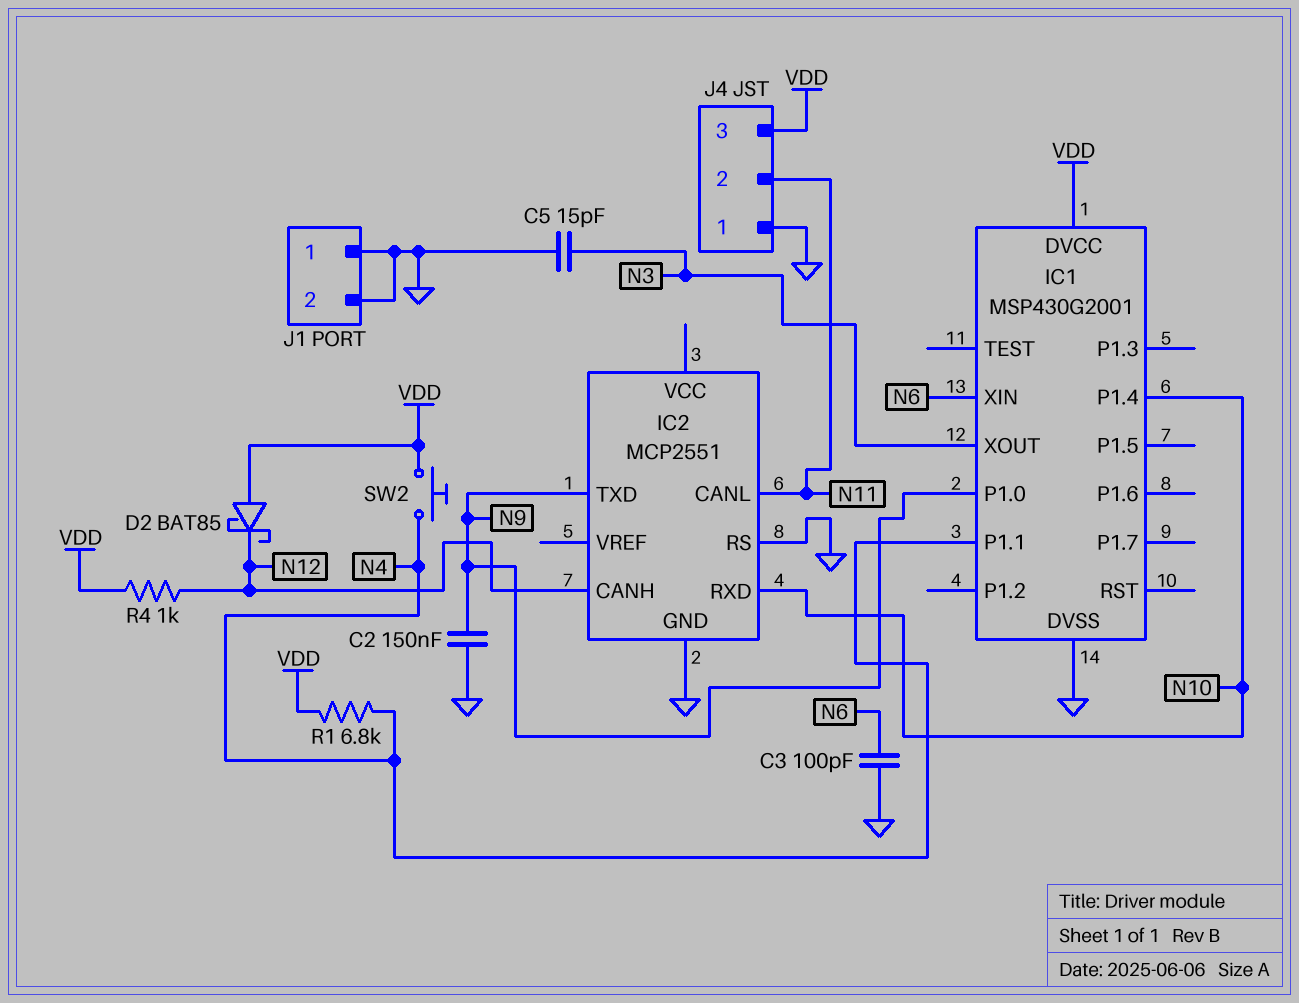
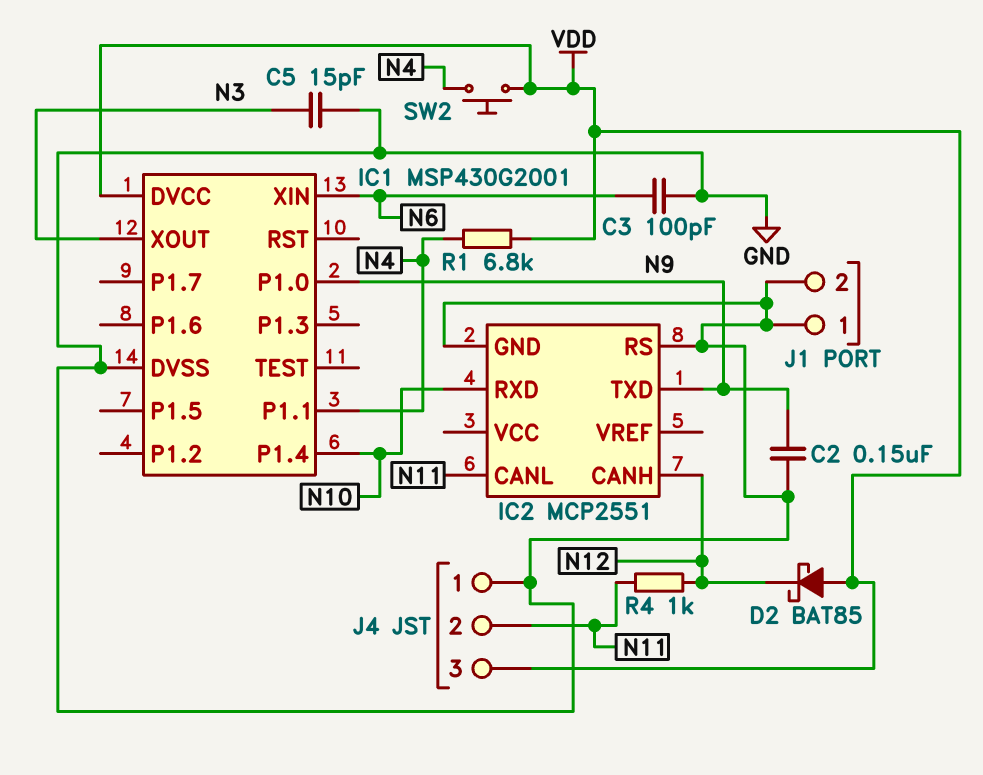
R4: 1k (N12, VDD) -> 1k (N11, N12)

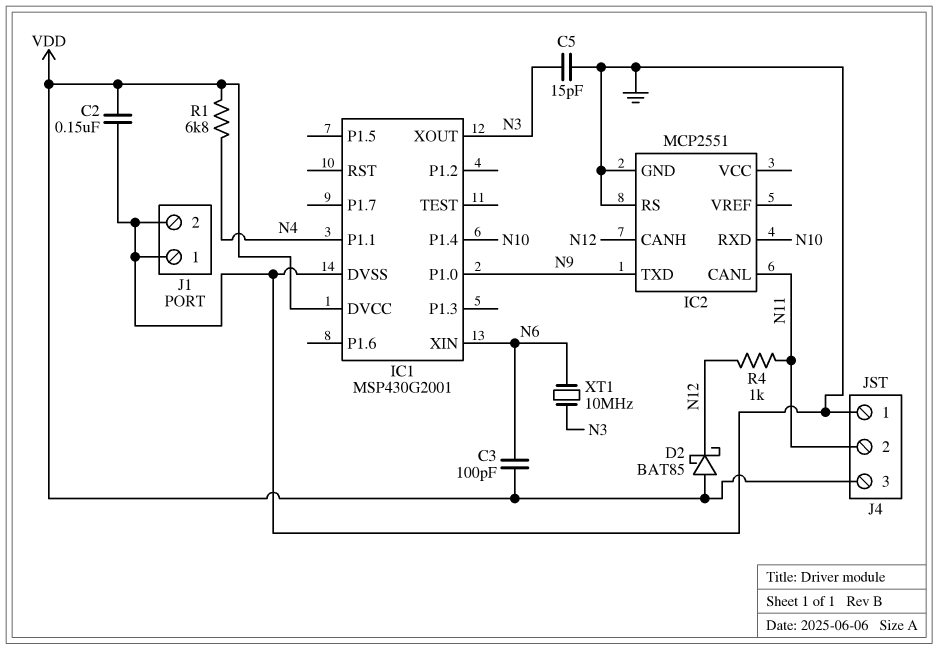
C2: 150nF (GND, N9) -> 150nF (GND, VDD)
C3: 100pF (GND, N6) -> 100pF (N6, VDD)
SW2: button (N4, VDD) -> none
XT1: none -> 10MHz (N3, N6)

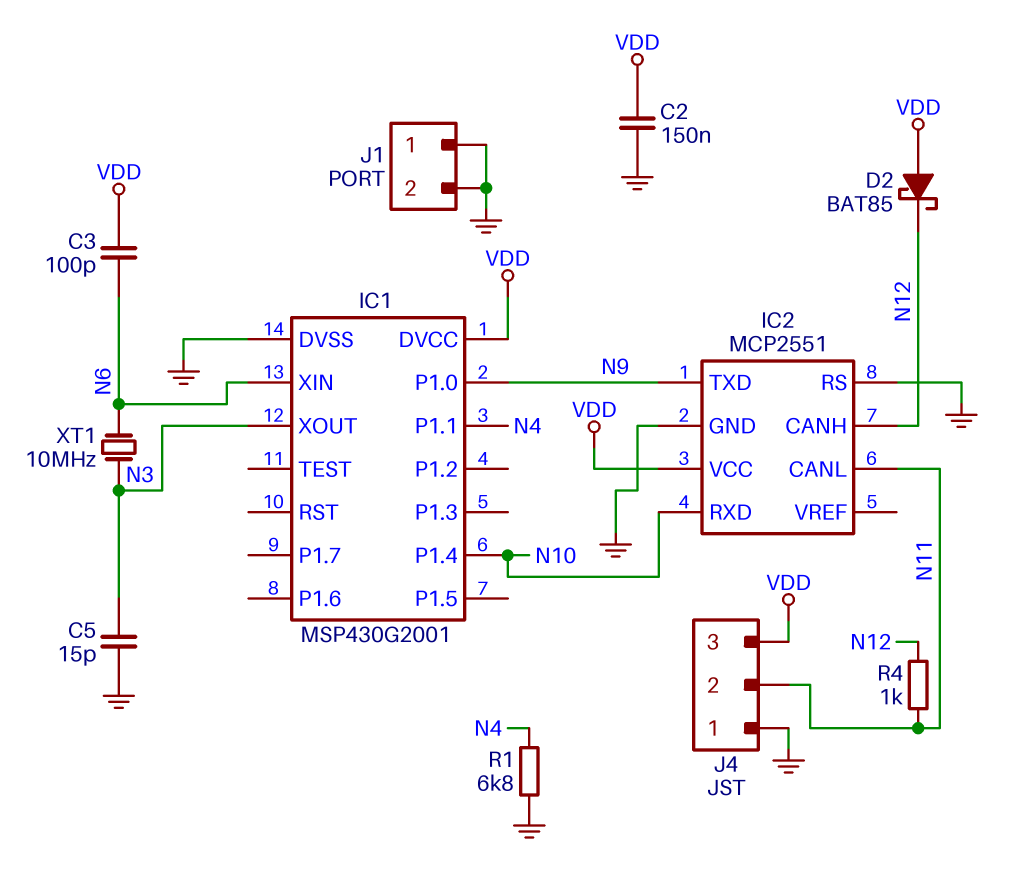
IC2 pin VCC: none -> VDD
R1: 6.8k (N4, VDD) -> 6.8k (GND, N4)

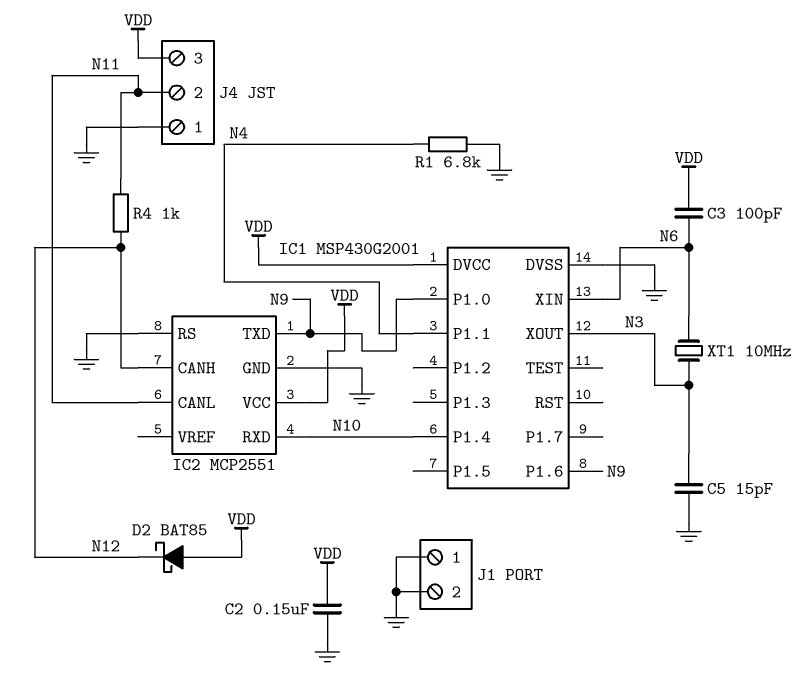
IC1 pin P1.6: none -> N9

